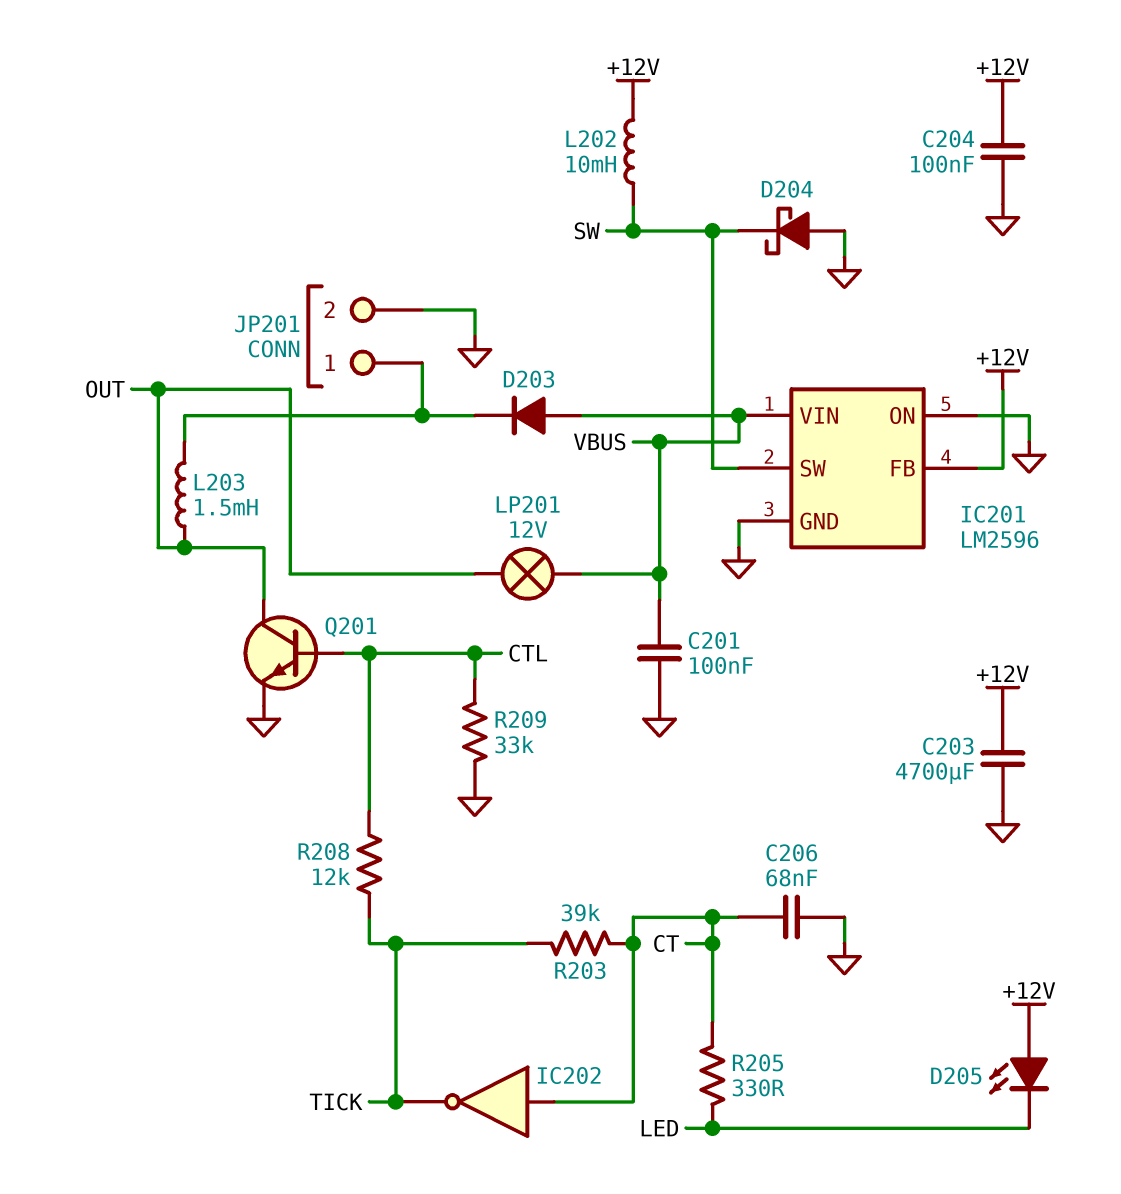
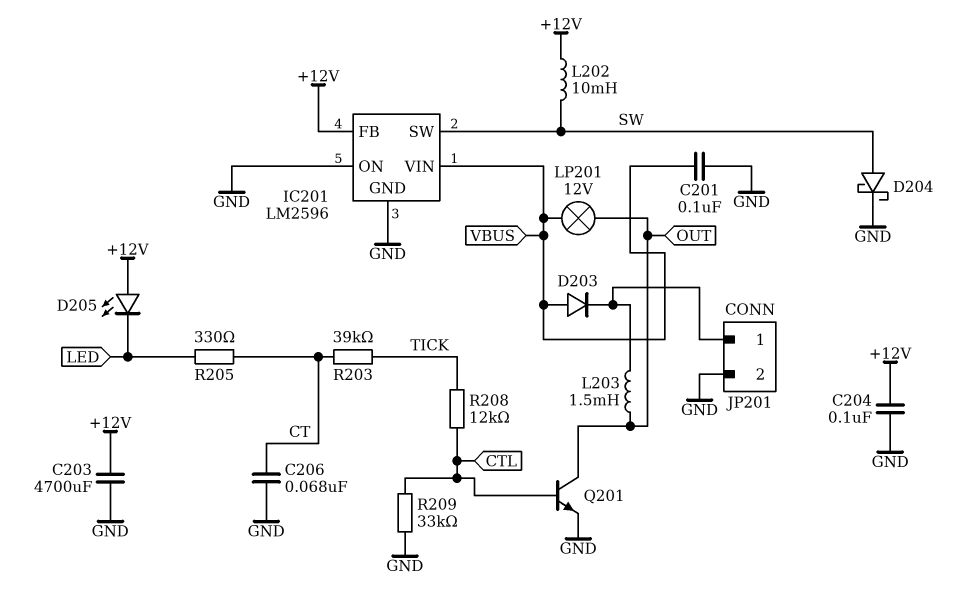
D204: schottky (A GND, K SW) -> schottky (A SW, K GND)
IC202: NOT (in CT, out TICK) -> none

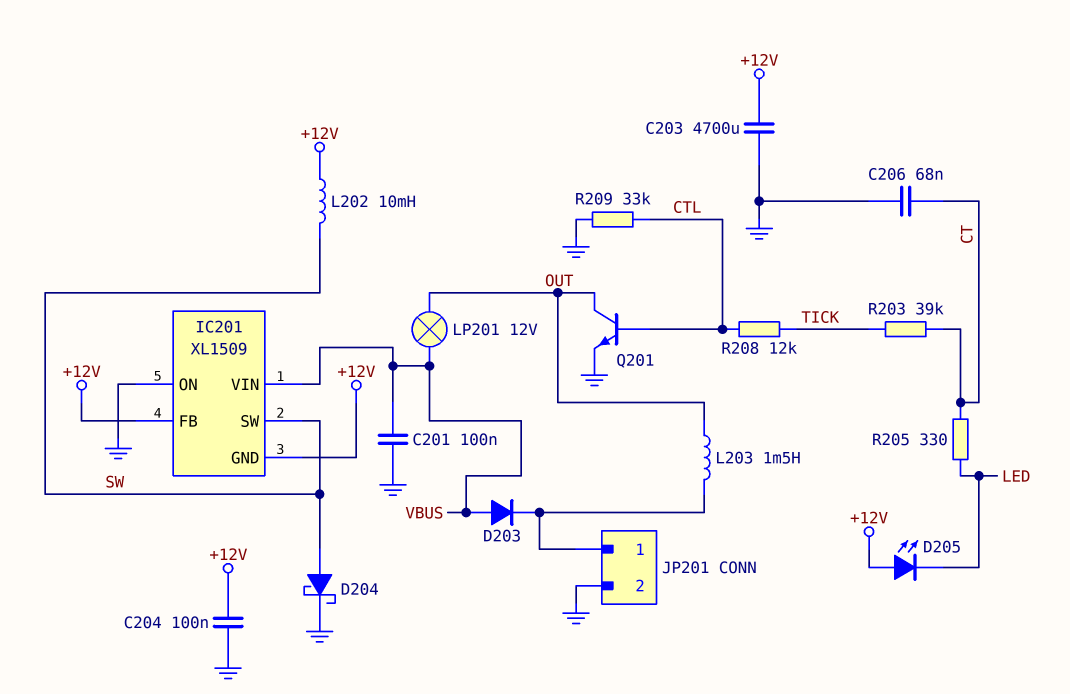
IC201: LM2596 -> XL1509
IC201 pin GND: GND -> +12V

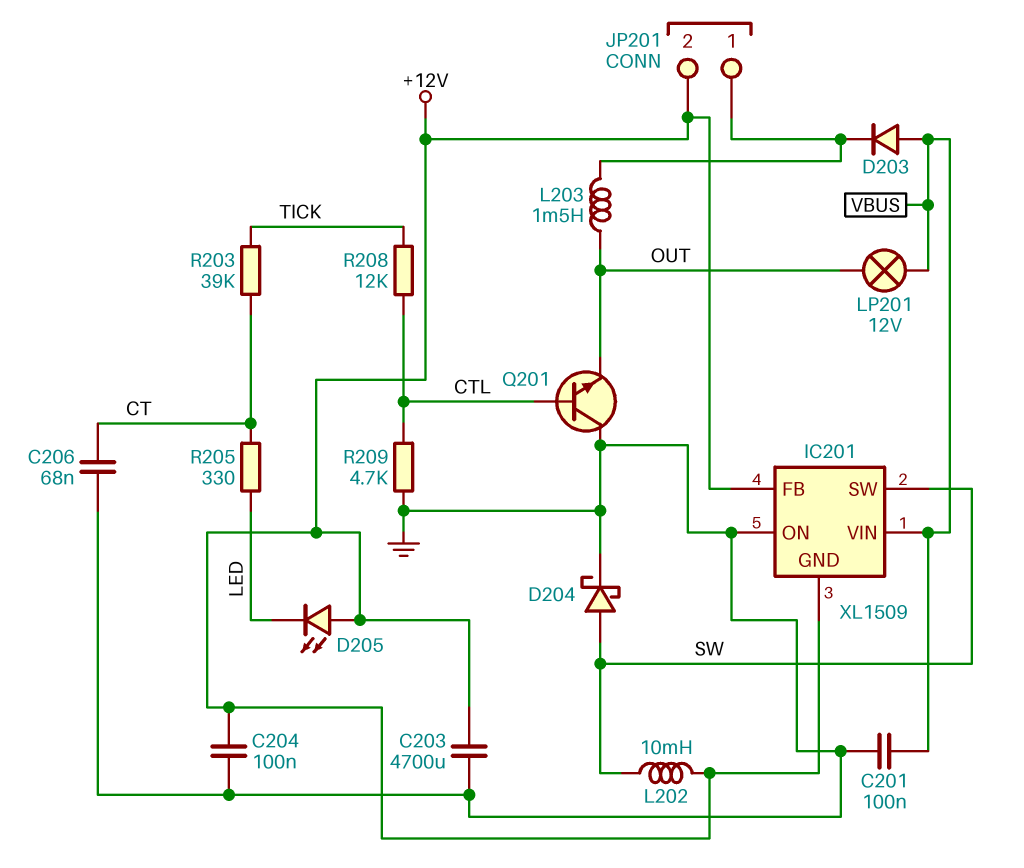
JP201 pin 2: GND -> +12V
Q201: NPN (B CTL, C OUT, E GND) -> NPN (B CTL, C GND, E OUT)
R209: 33k (CTL, GND) -> 4.7k (CTL, GND)

